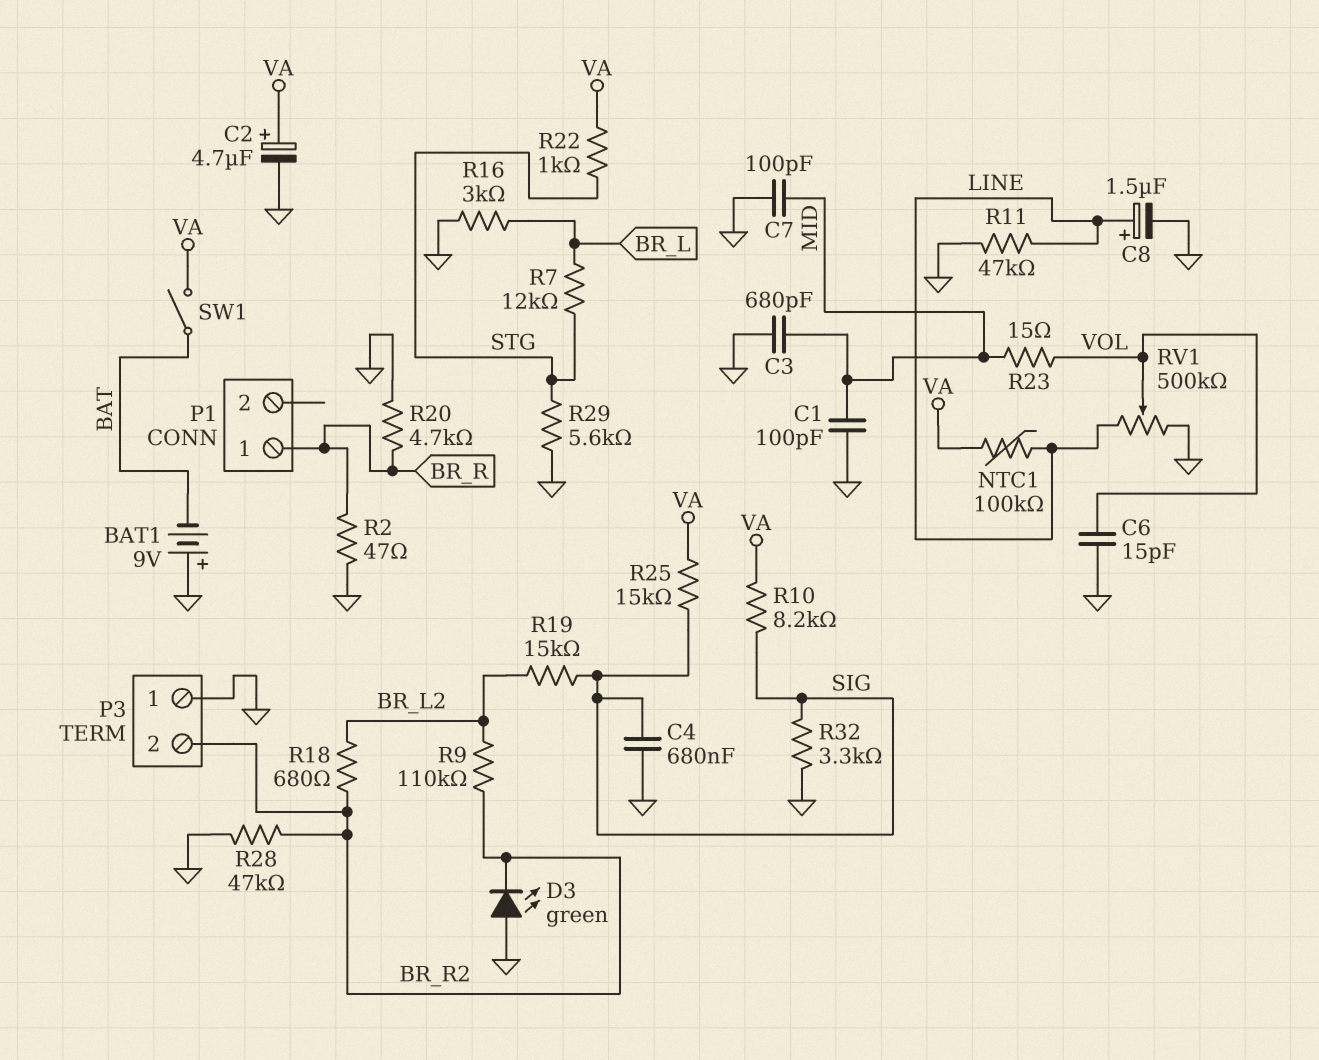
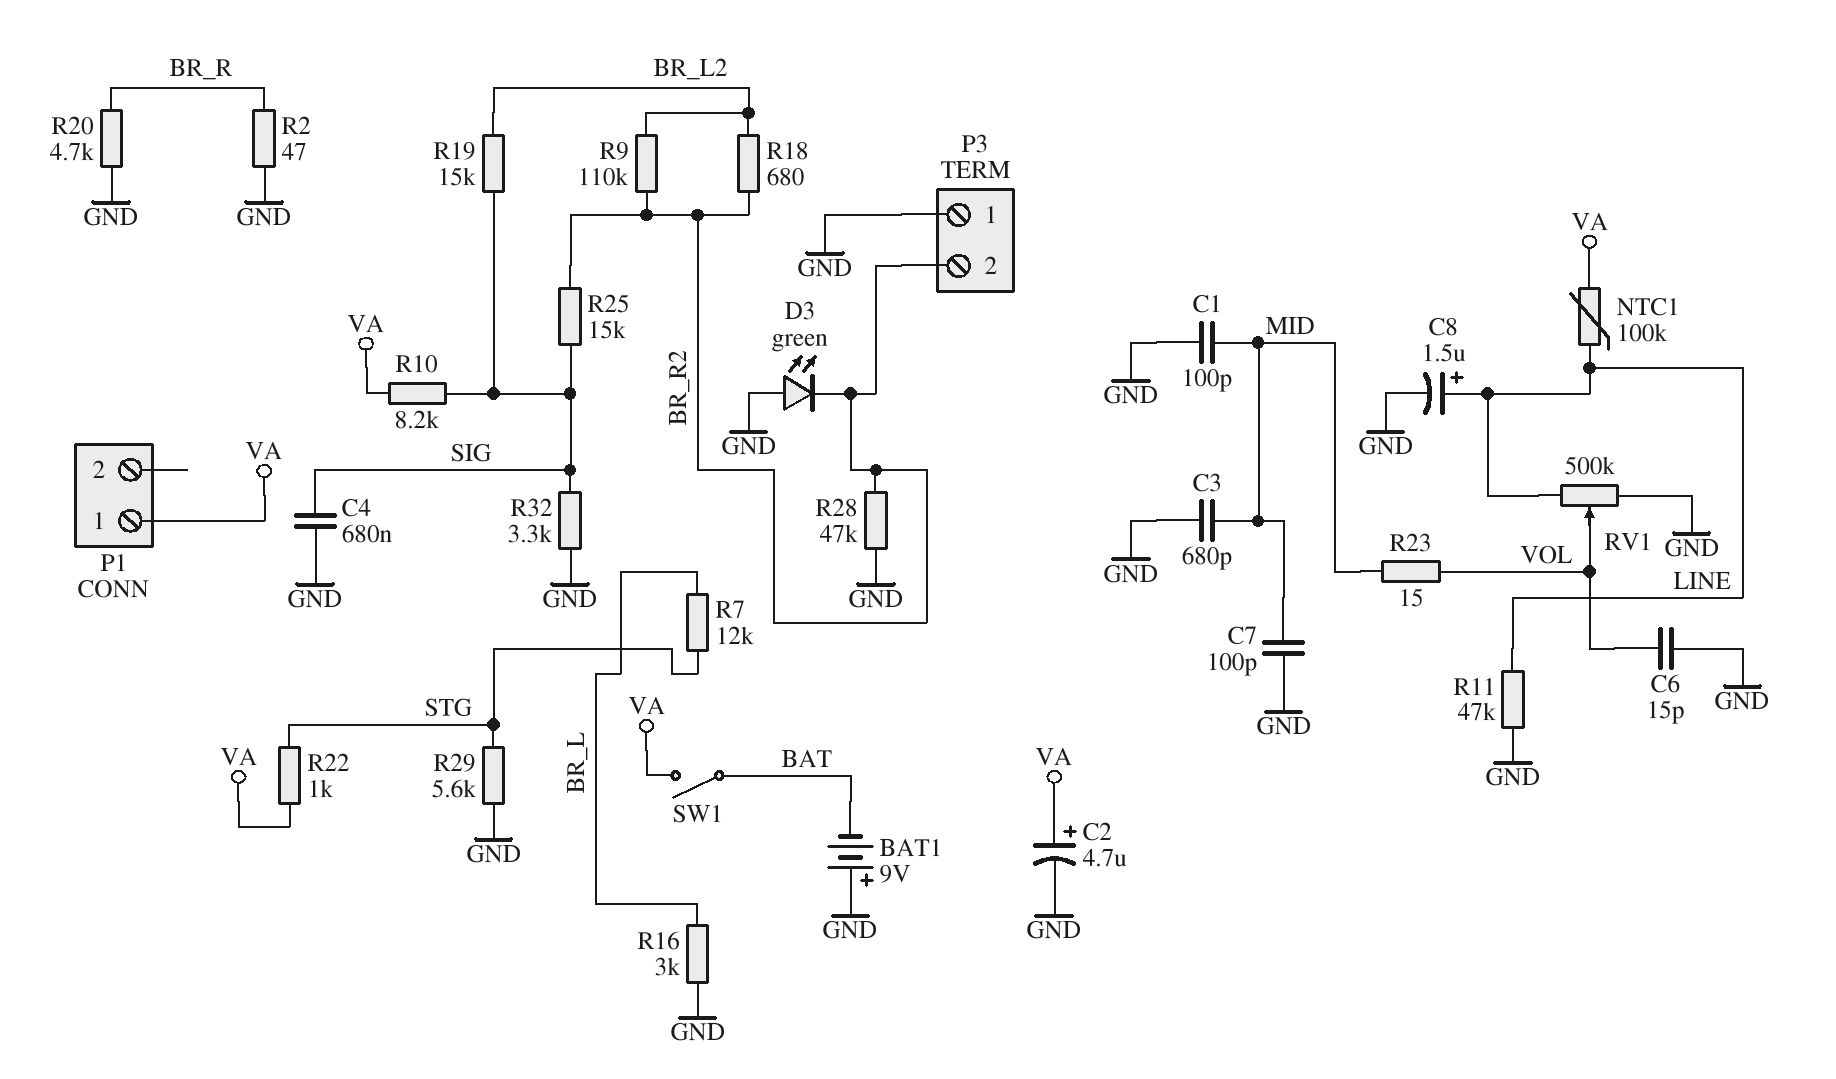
P1 pin 1: BR_R -> VA
R25: 15k (SIG, VA) -> 15k (BR_R2, SIG)

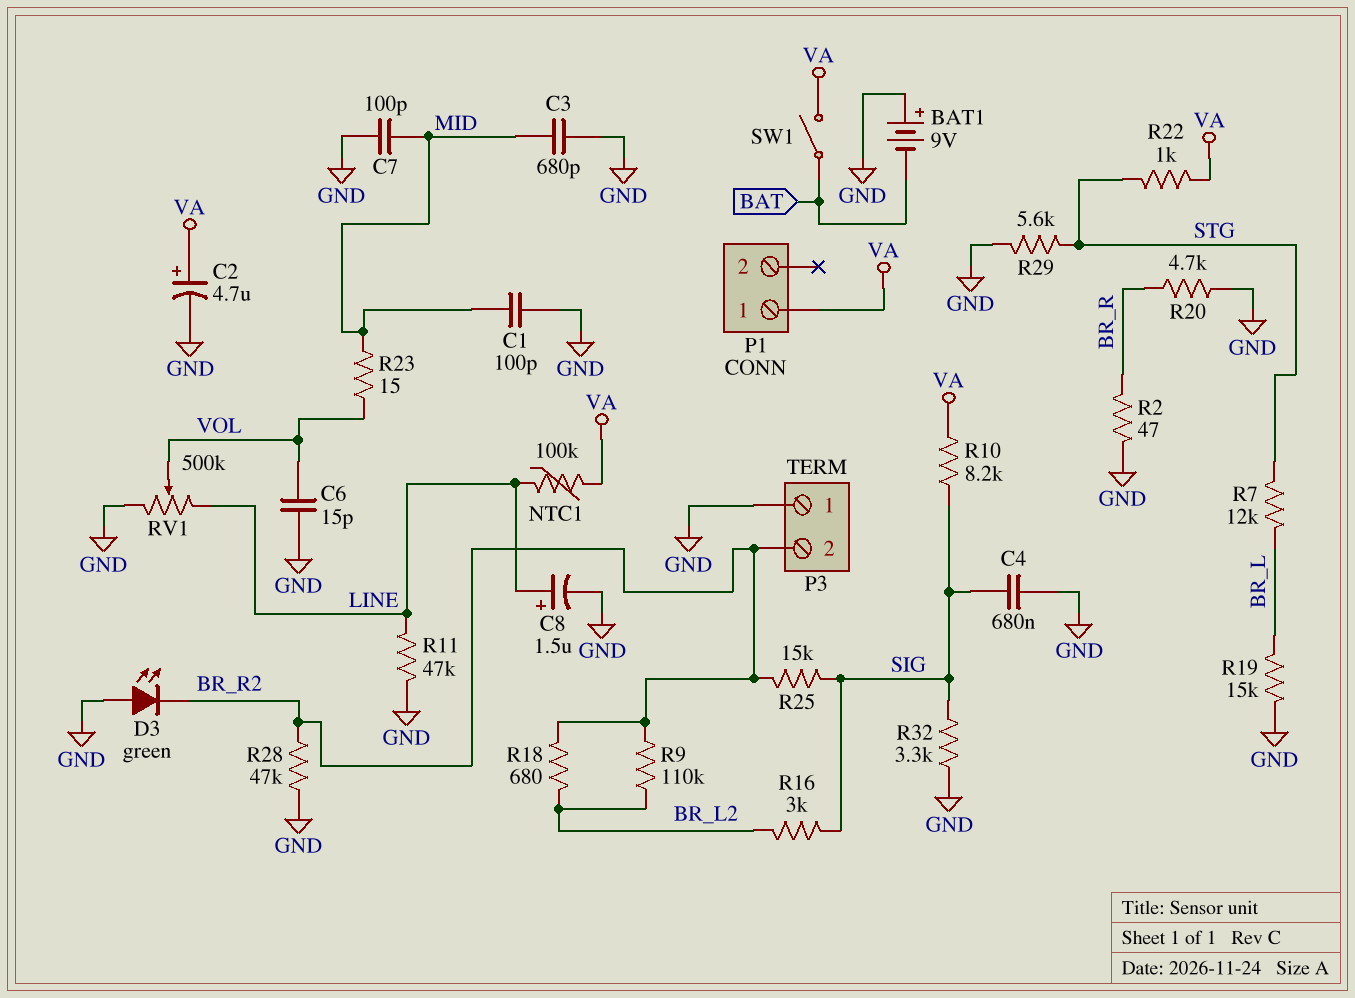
R16: 3k (BR_L, GND) -> 3k (BR_L2, SIG)
R19: 15k (BR_L2, SIG) -> 15k (BR_L, GND)

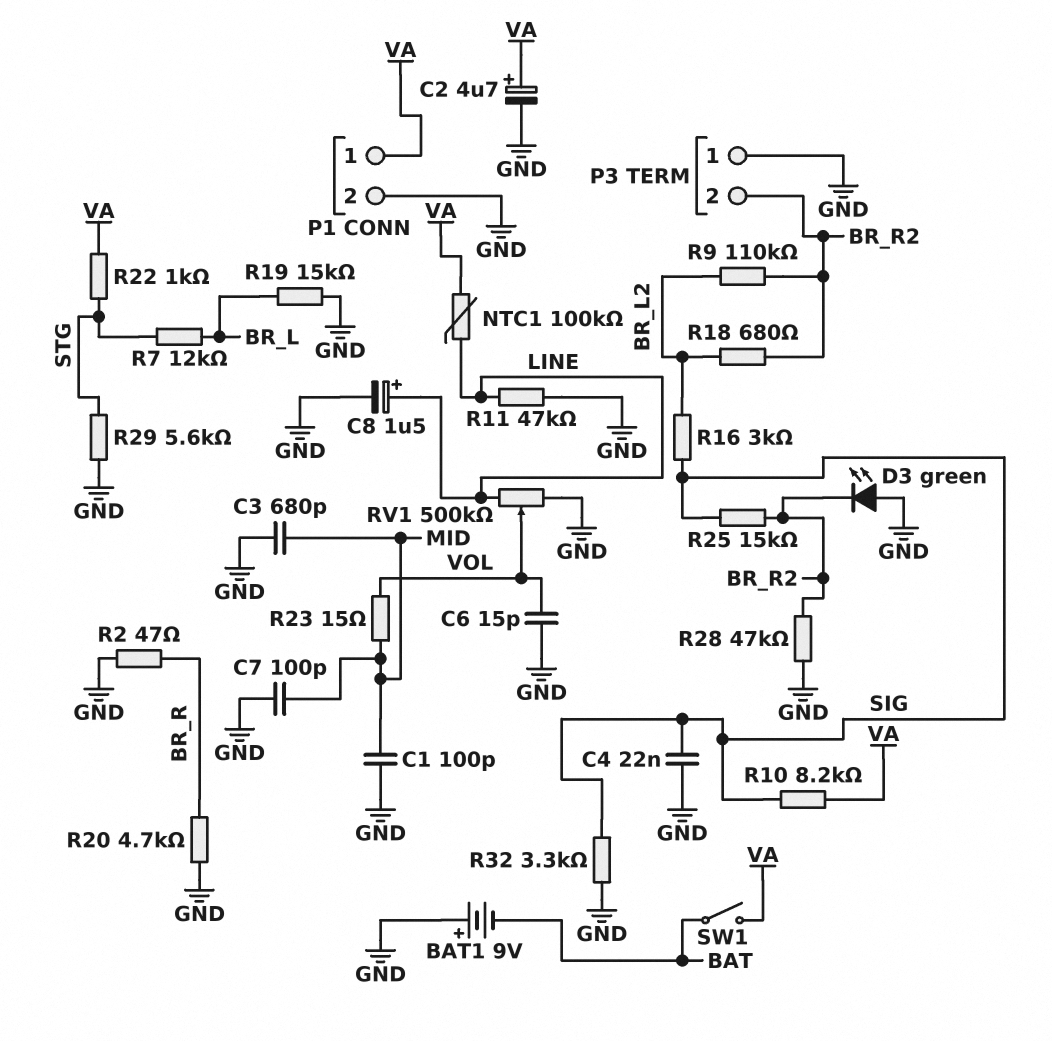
C4: 680nF (GND, SIG) -> 22nF (GND, SIG)
P1 pin 2: none -> GND

